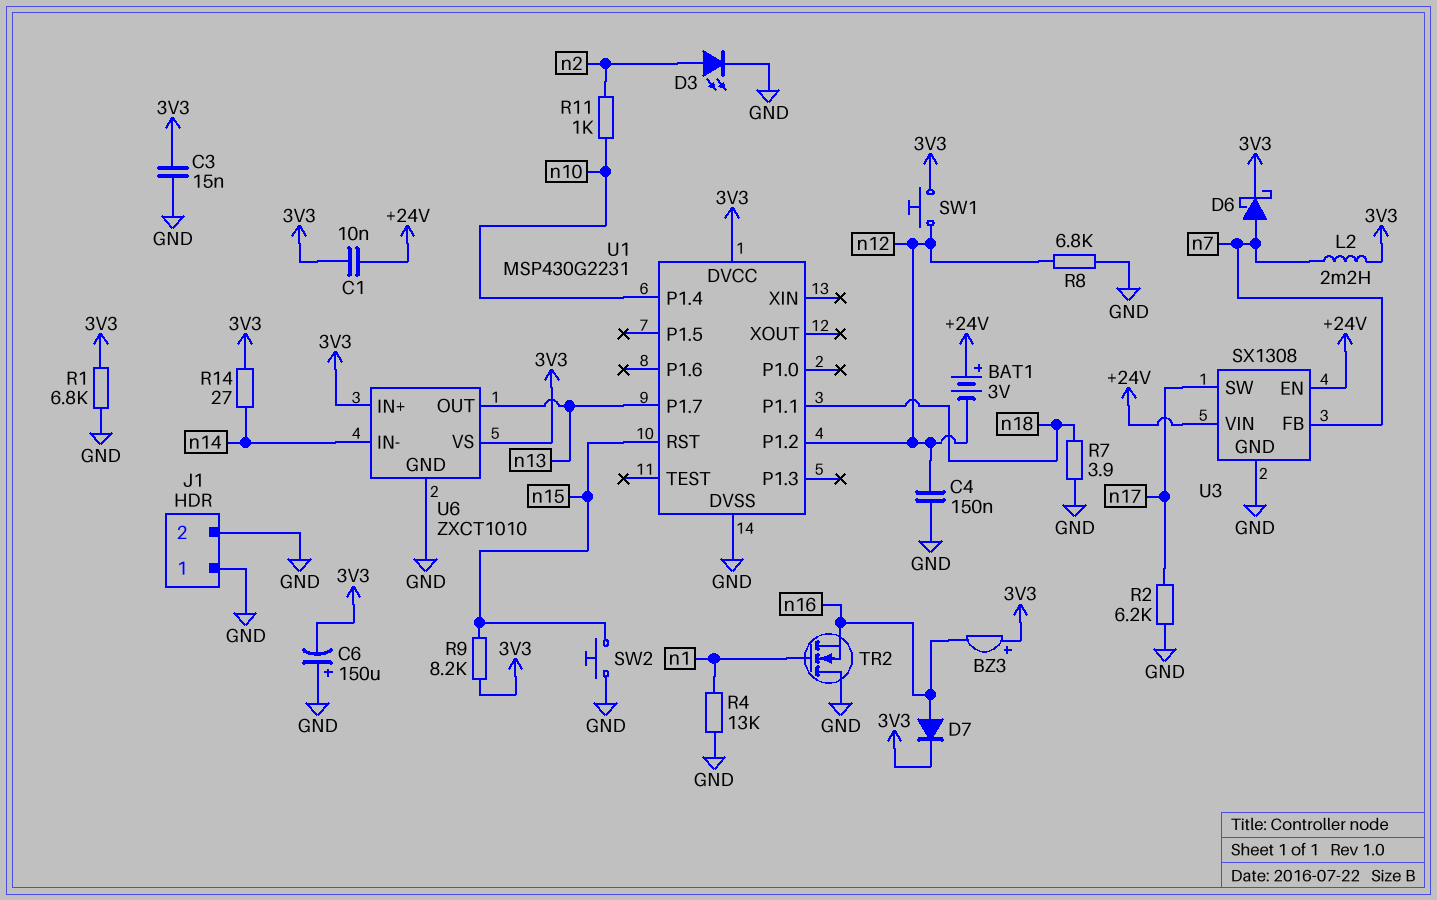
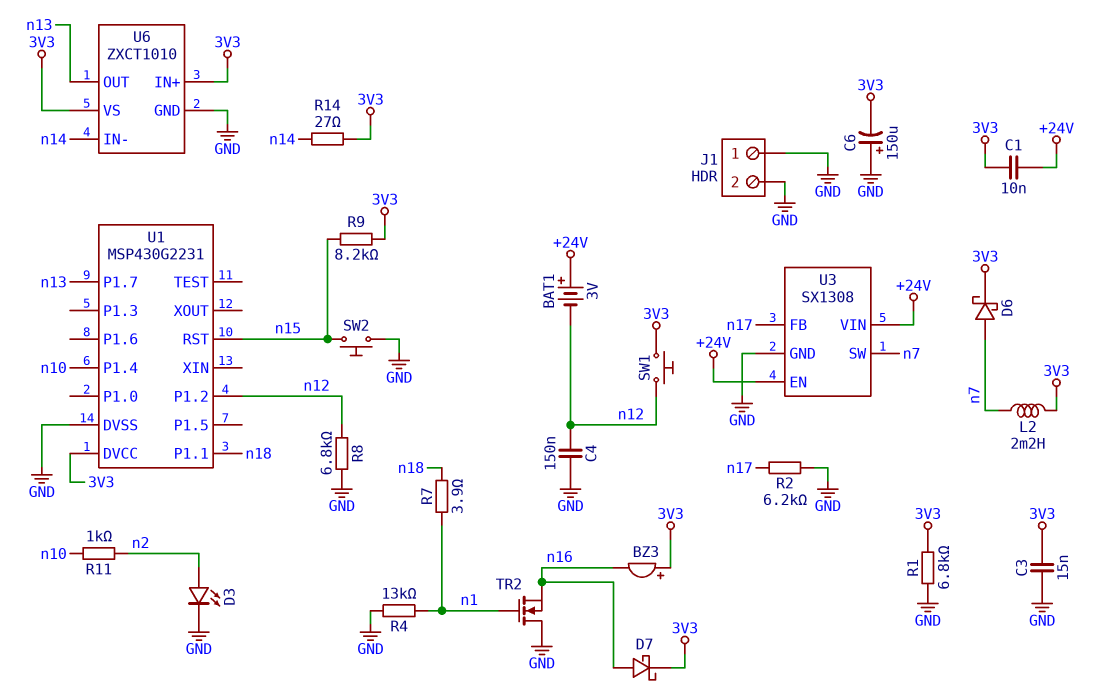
D7: diode (A n16, K 3V3) -> schottky (A n16, K 3V3)
R7: 3.9 (GND, n18) -> 3.9 (n1, n18)
U3 pin FB: n7 -> n17
U3 pin SW: n17 -> n7

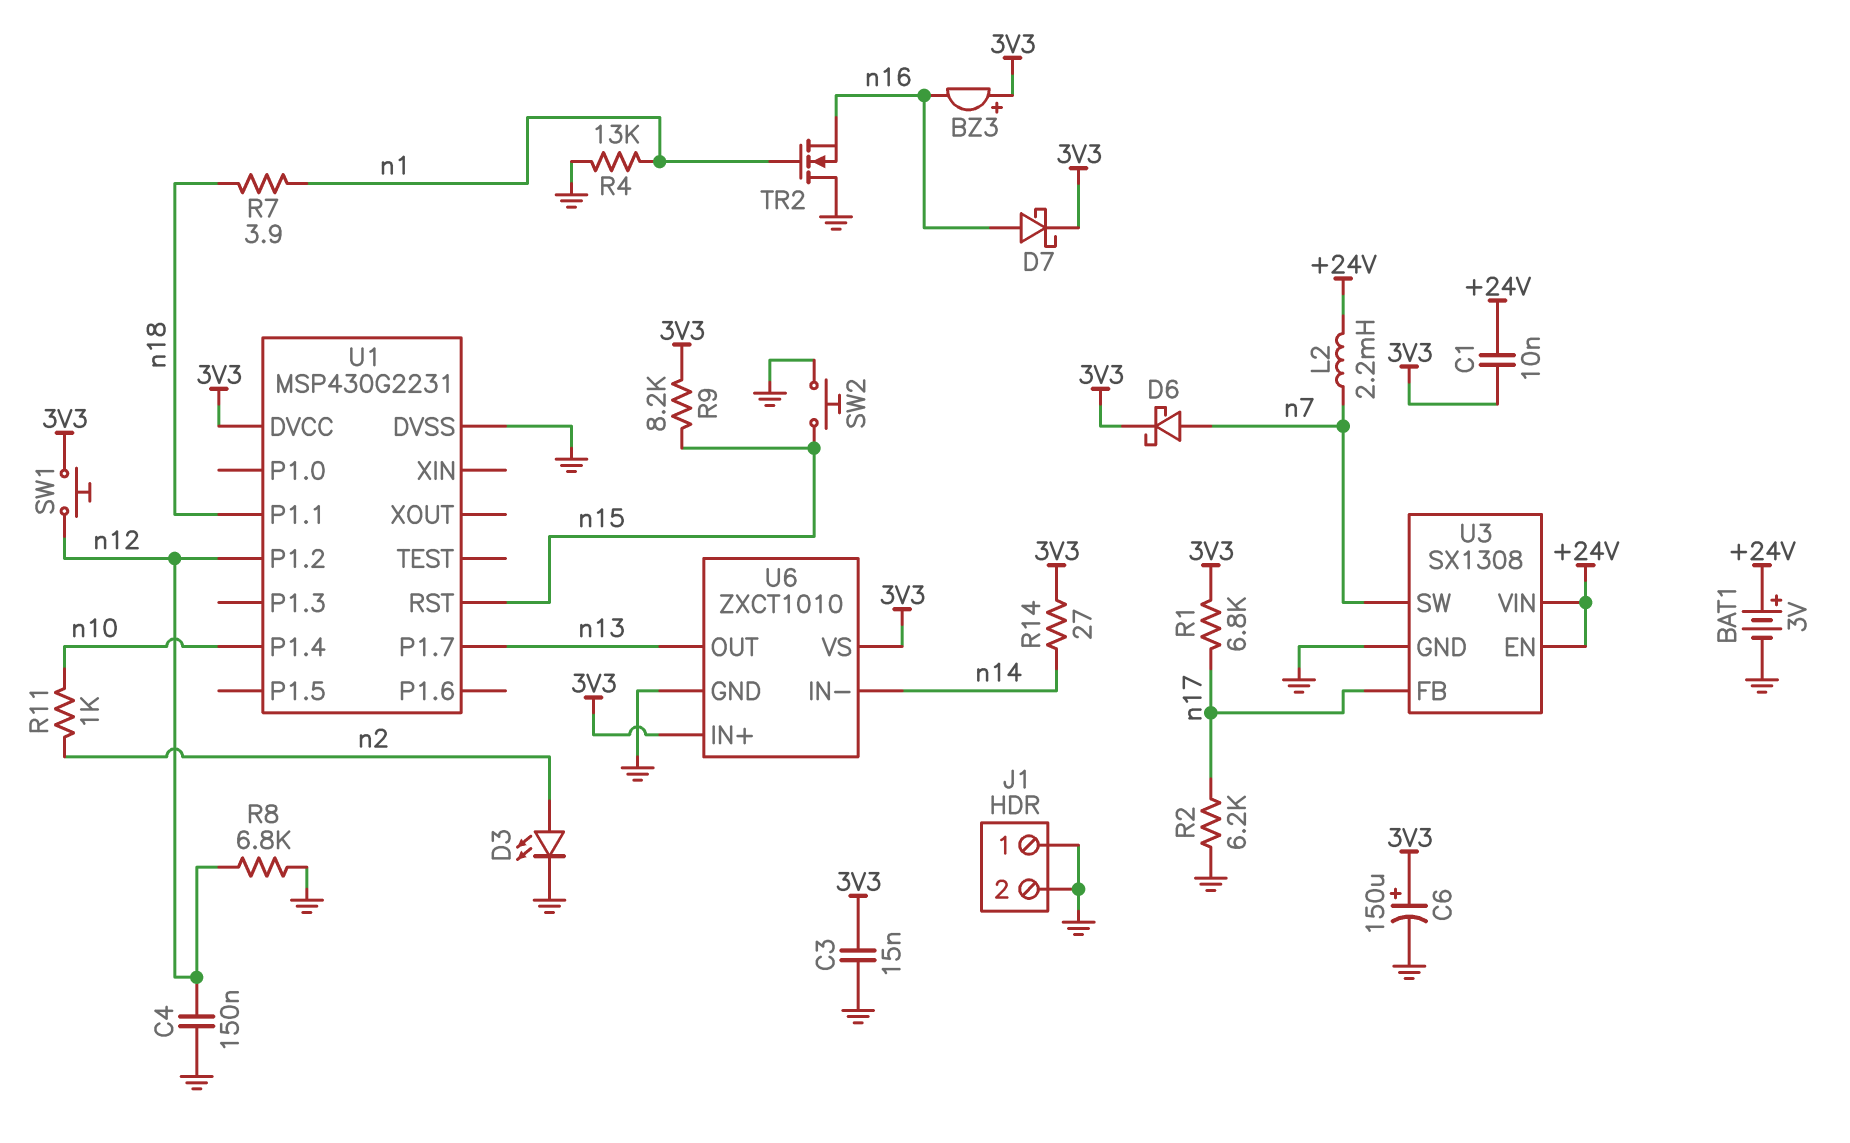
BAT1: 3V (plus +24V, minus n12) -> 3V (plus +24V, minus GND)
C6: 150uF (plus GND, minus 3V3) -> 150uF (plus 3V3, minus GND)
L2: 2.2mH (3V3, n7) -> 2.2mH (+24V, n7)
R1: 6.8k (3V3, GND) -> 6.8k (3V3, n17)

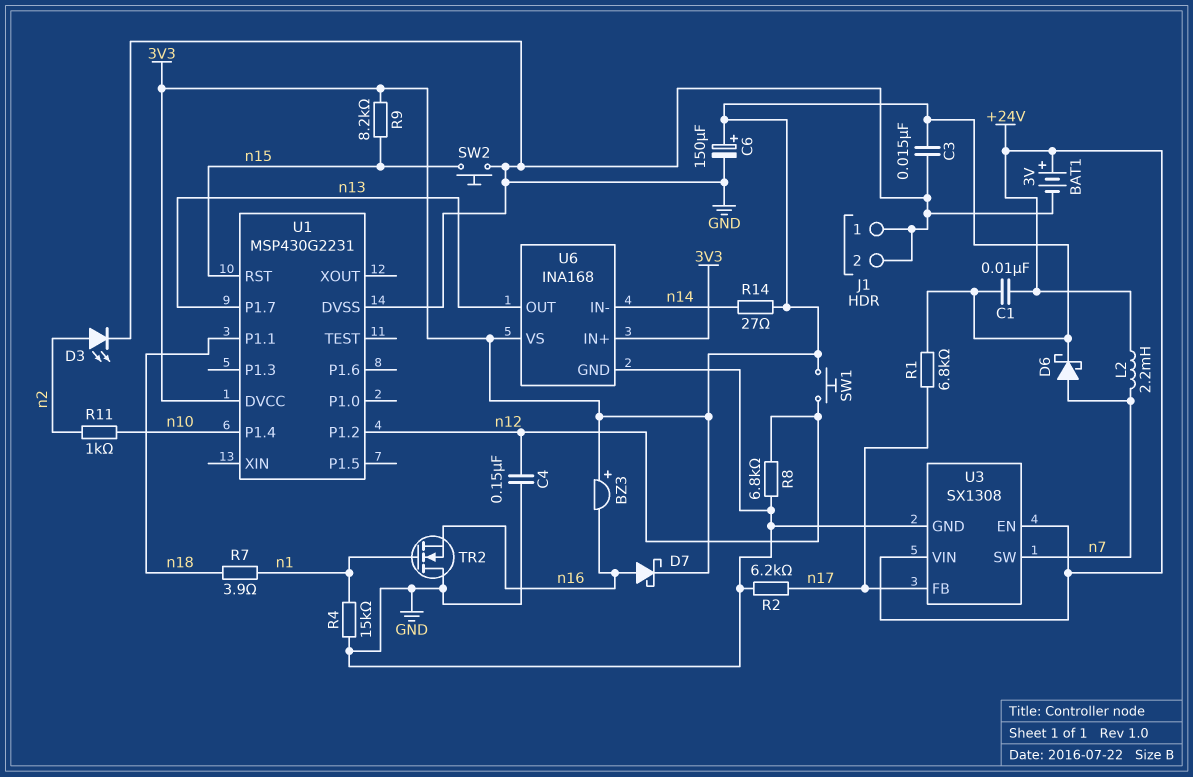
R4: 13k (GND, n1) -> 15k (GND, n1)
U6: ZXCT1010 -> INA168

